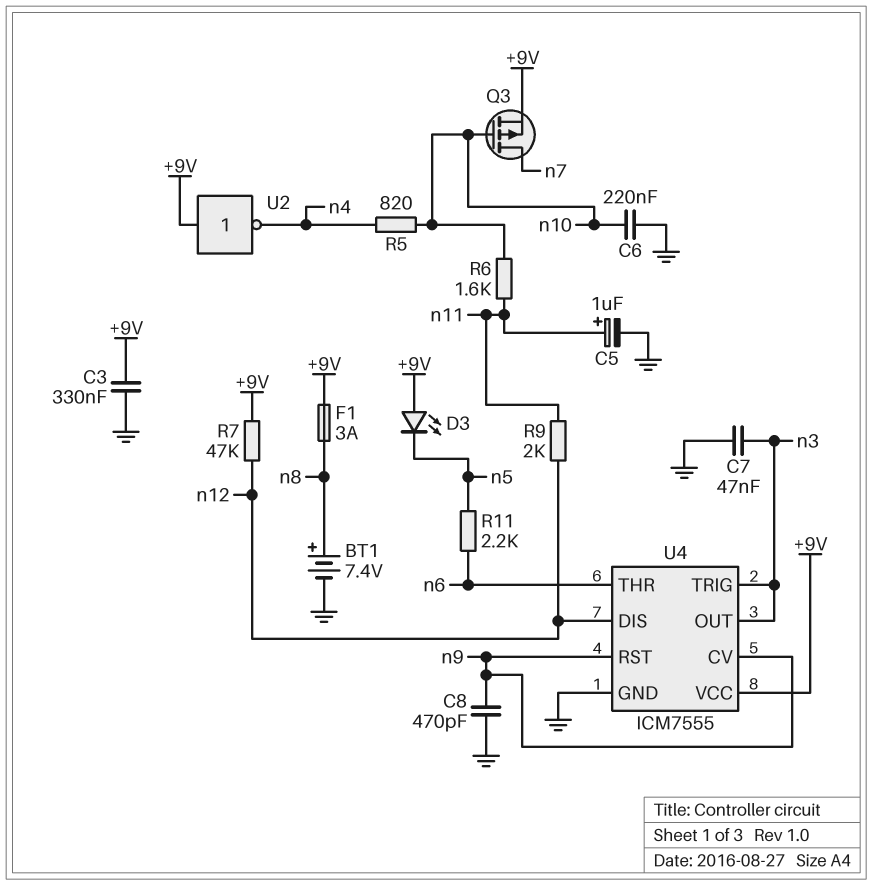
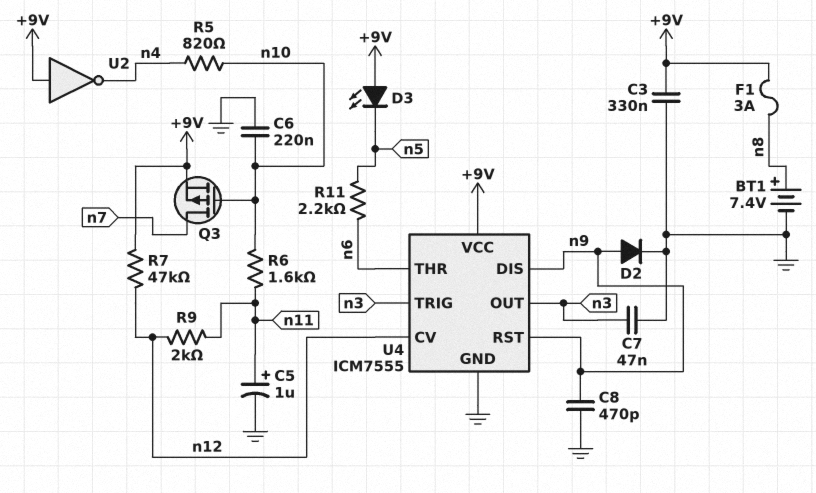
D2: none -> diode (A n9, K GND)
U4 pin CV: n9 -> n12
U4 pin DIS: n12 -> n9

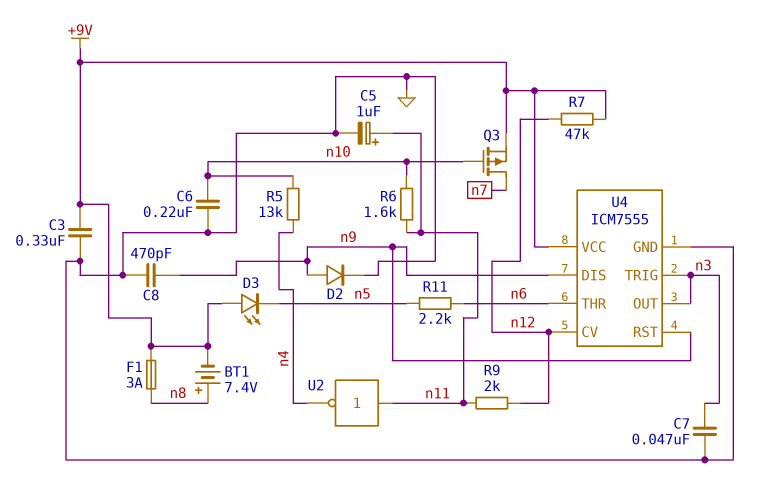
BT1: 7.4V (plus n8, minus GND) -> 7.4V (plus n8, minus +9V)
R5: 820 (n4, n10) -> 13k (n4, n10)
U2: NOT (in +9V, out n4) -> NOT (in n11, out n4)

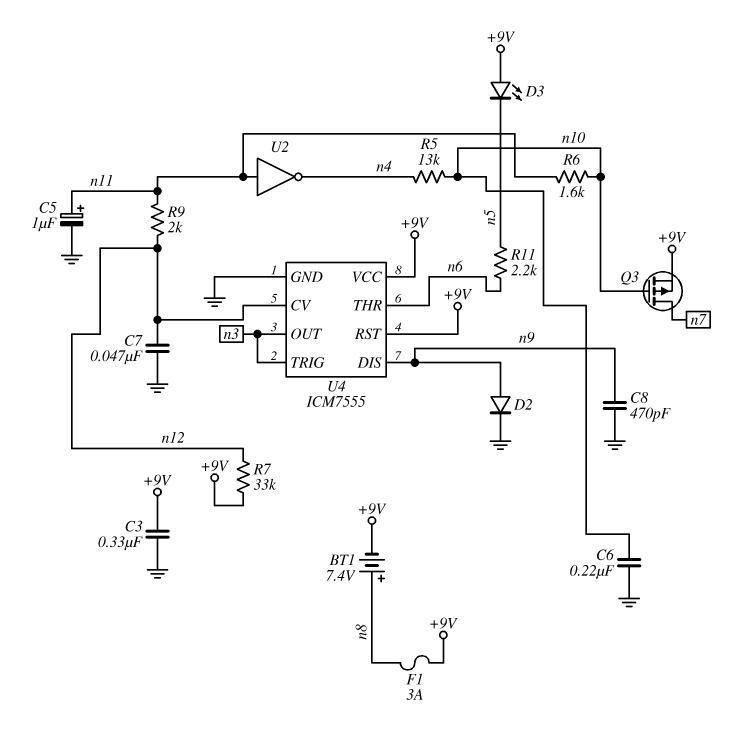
C7: 47nF (GND, n3) -> 47nF (GND, n12)
R7: 47k (+9V, n12) -> 33k (+9V, n12)
U4 pin RST: n9 -> +9V

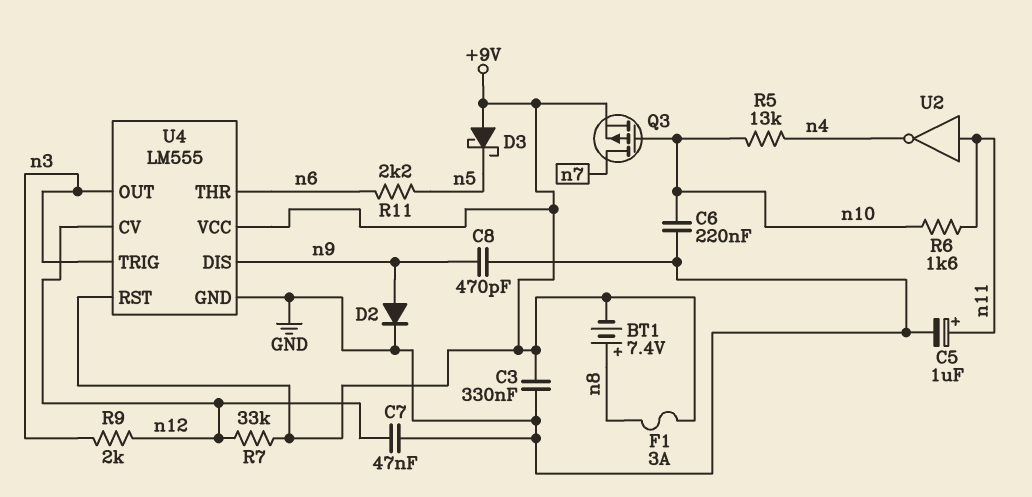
D3: LED (A +9V, K n5) -> schottky (A +9V, K n5)
R9: 2k (n11, n12) -> 2k (n3, n12)
U4: ICM7555 -> LM555

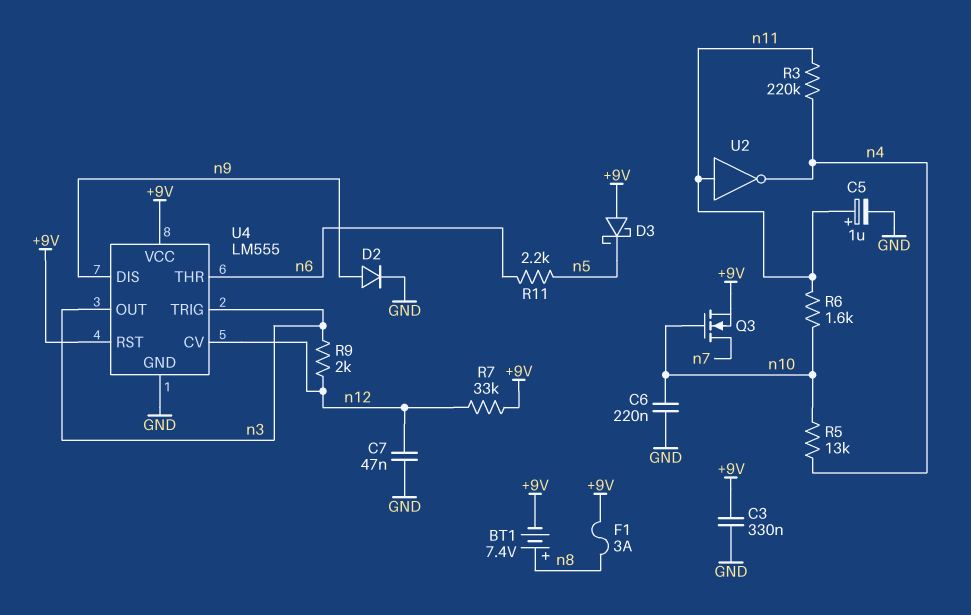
C8: 470pF (GND, n9) -> none
Q3: PMOS (G n10, D n7, S +9V) -> NMOS (G n10, D n7, S +9V)
R3: none -> 220k (n4, n11)

